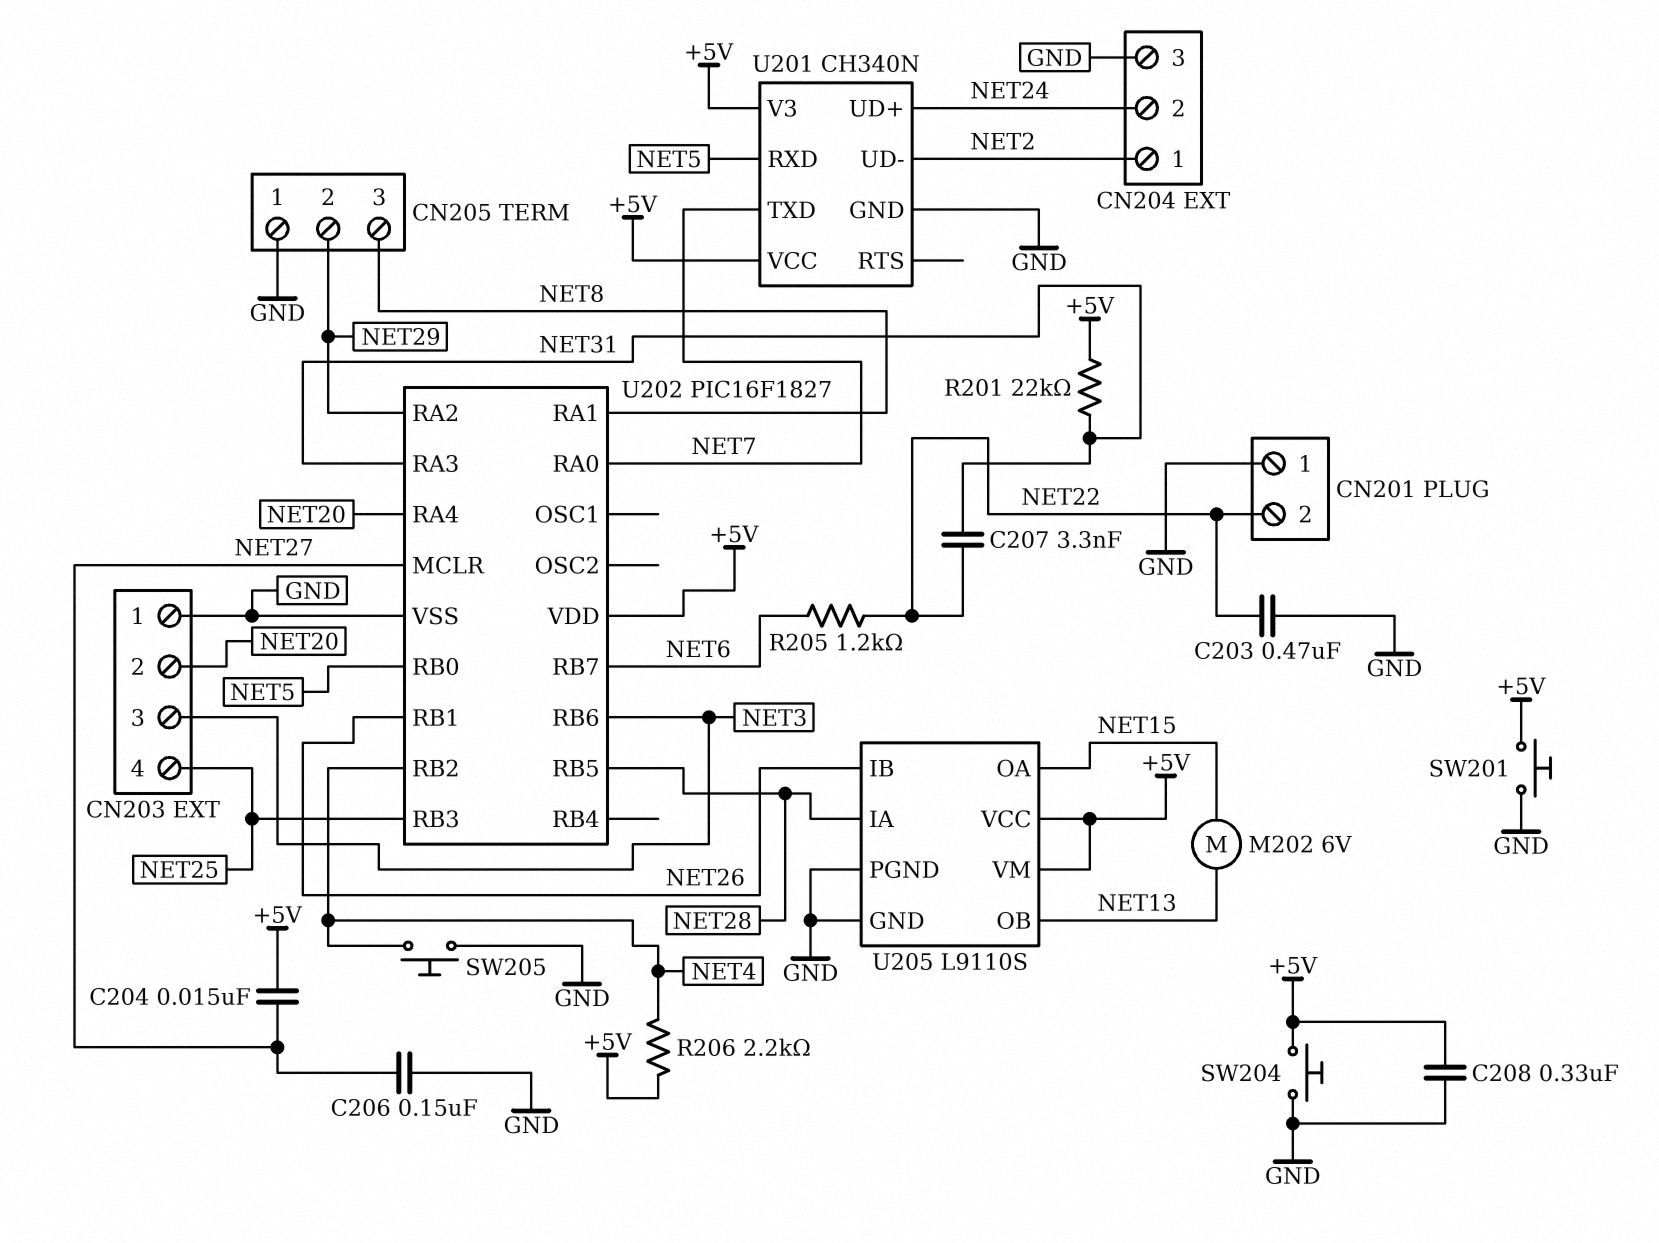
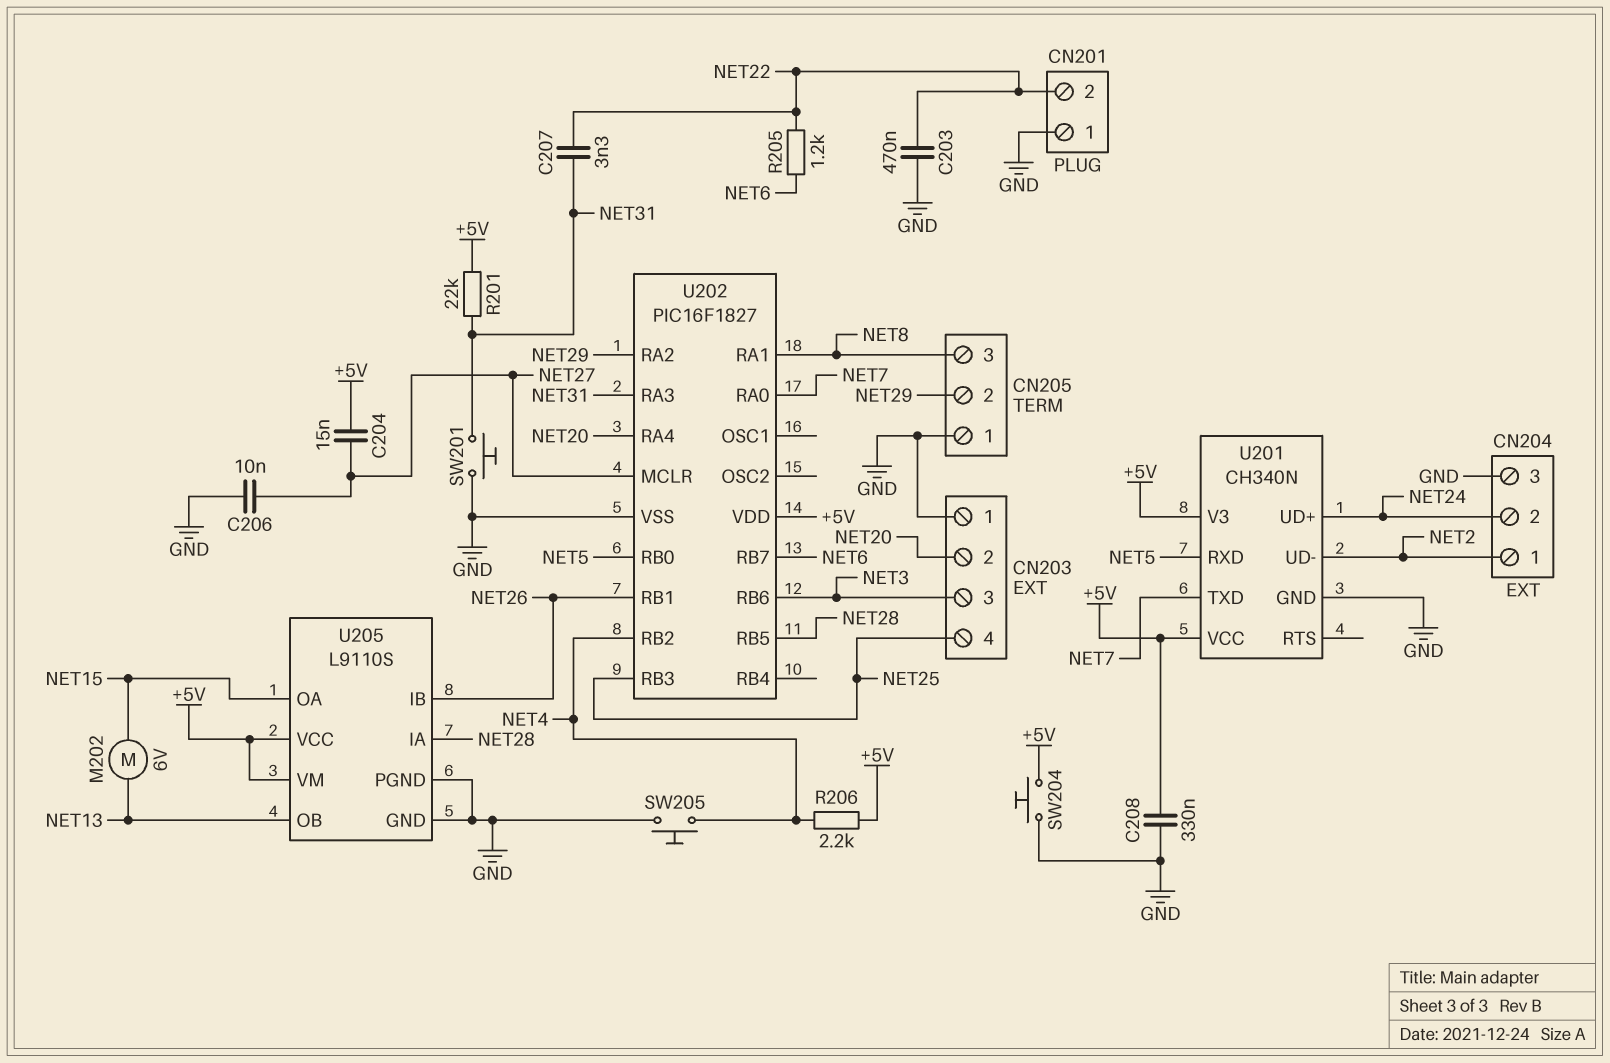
C206: 150nF (GND, NET27) -> 10nF (GND, NET27)
SW201: button (+5V, GND) -> button (GND, NET31)

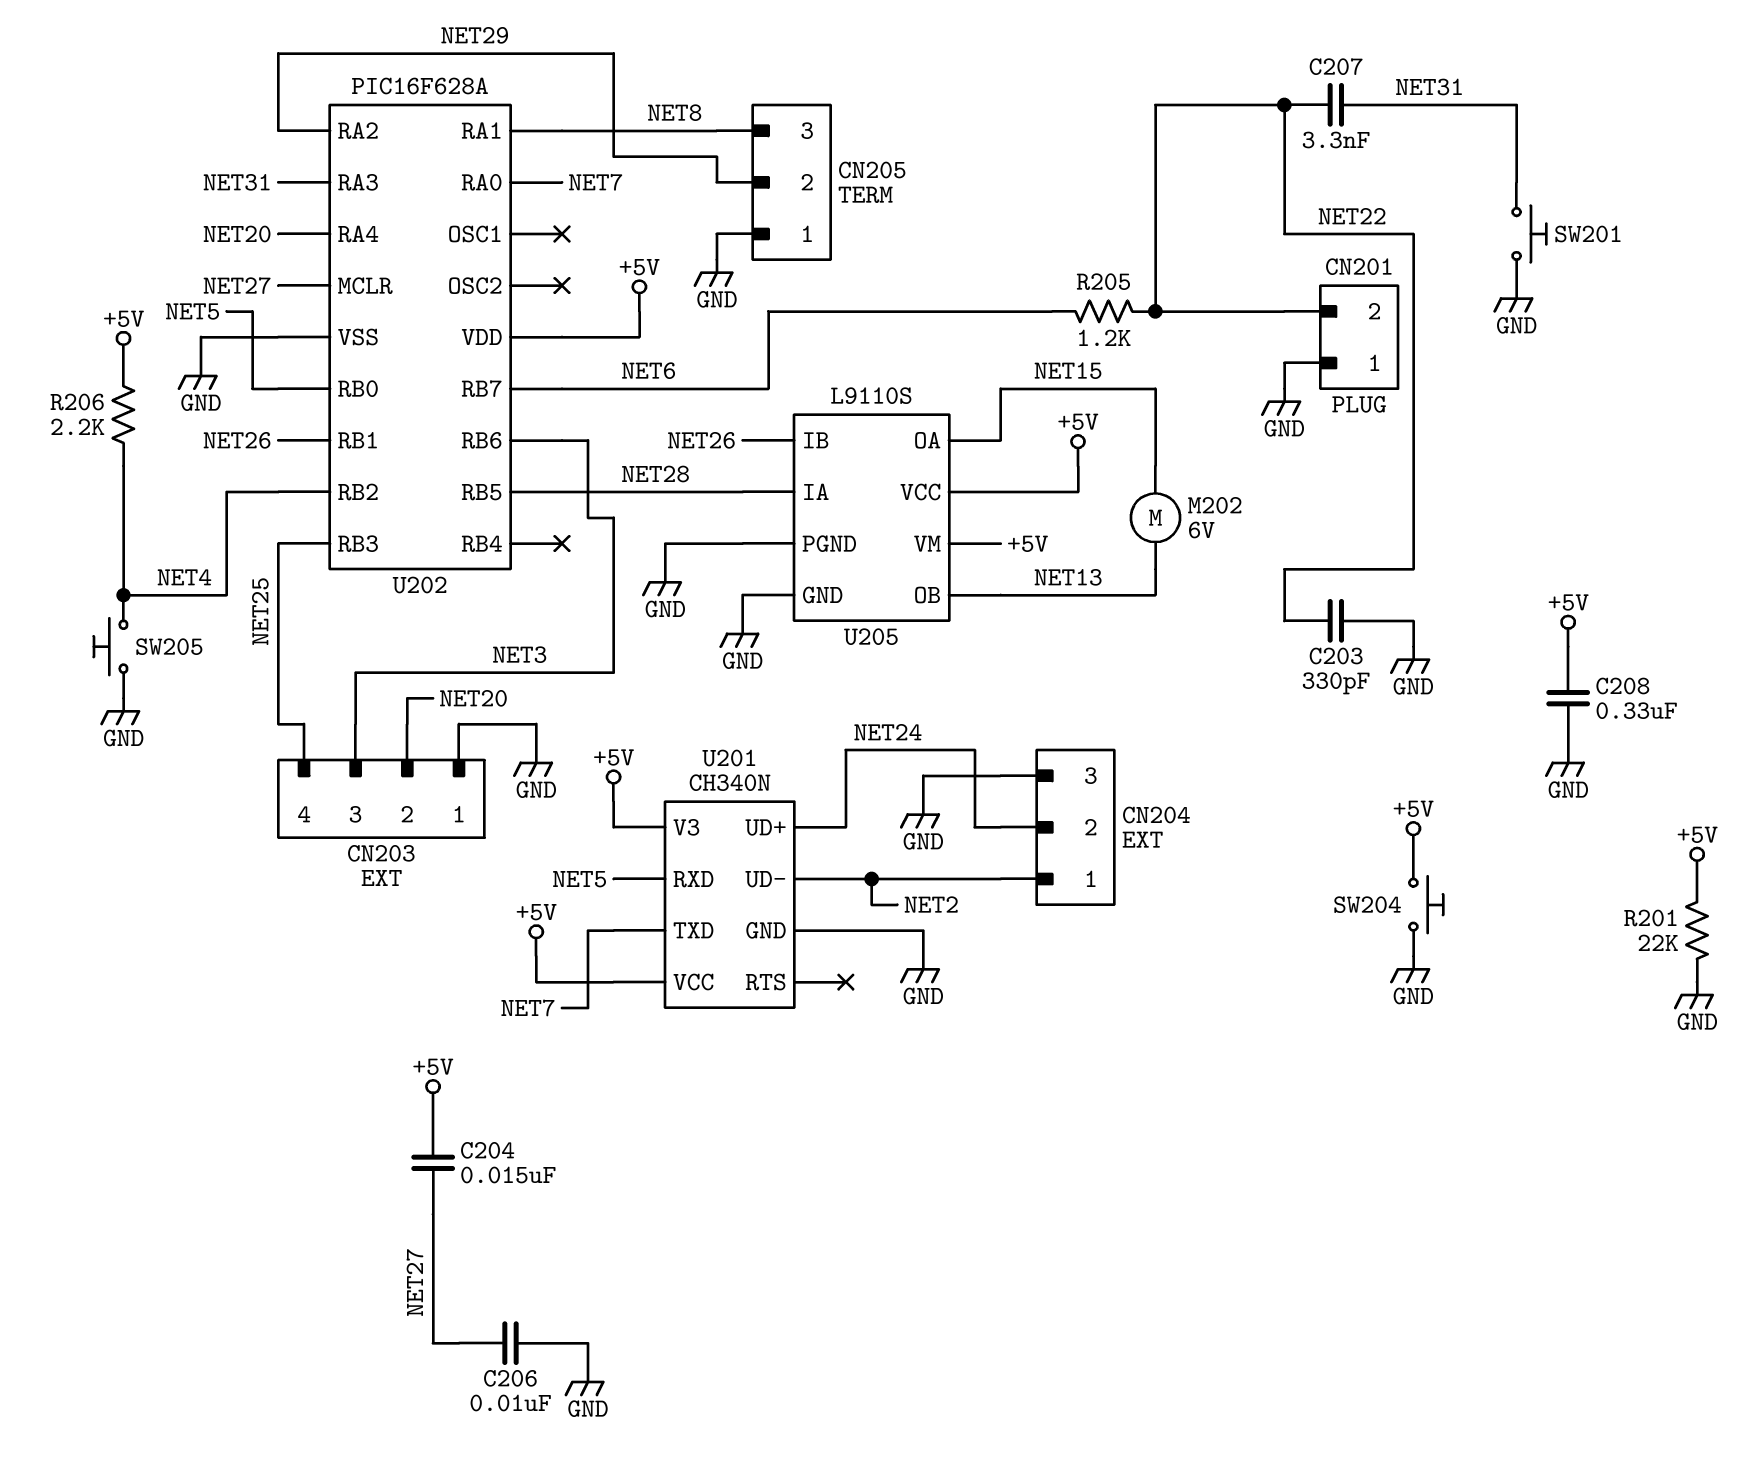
C203: 470nF (GND, NET22) -> 330pF (GND, NET22)
R201: 22k (+5V, NET31) -> 22k (+5V, GND)
U202: PIC16F1827 -> PIC16F628A

